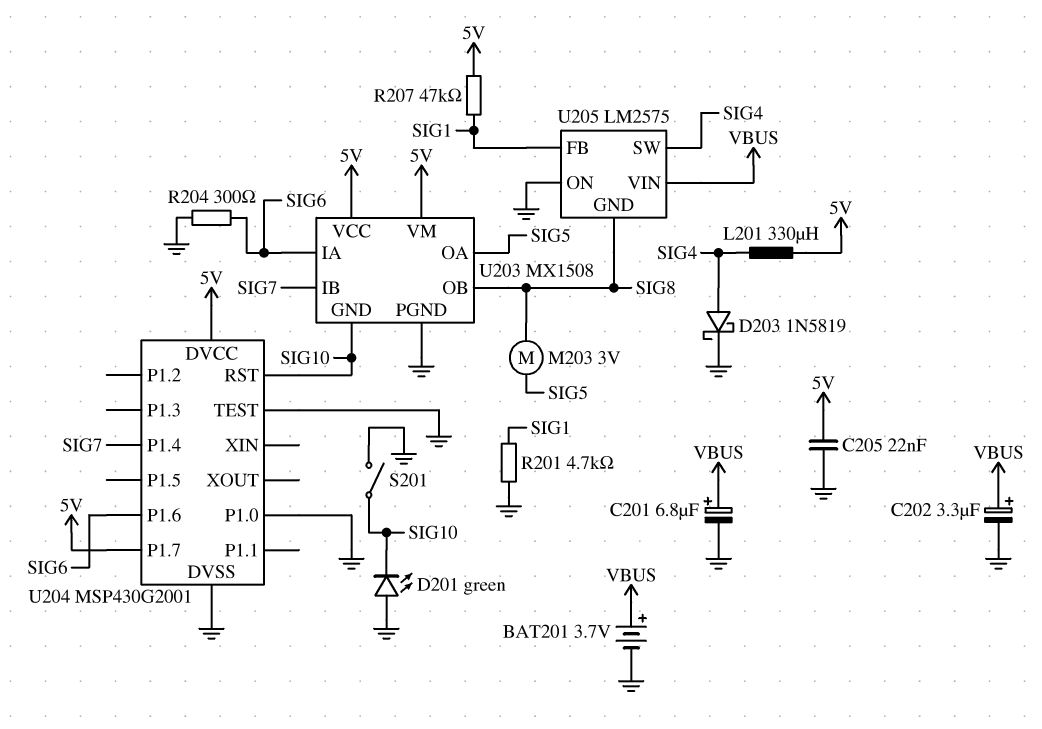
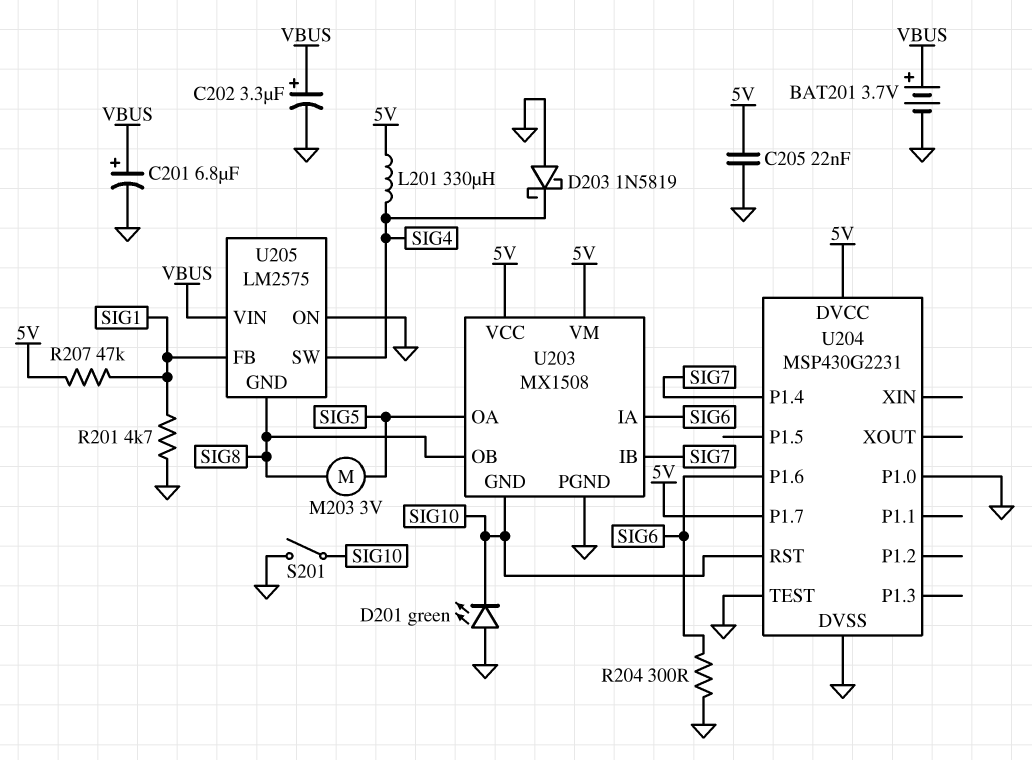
D203: schottky 1N5819 (A SIG4, K GND) -> schottky 1N5819 (A GND, K SIG4)
U204: MSP430G2001 -> MSP430G2231

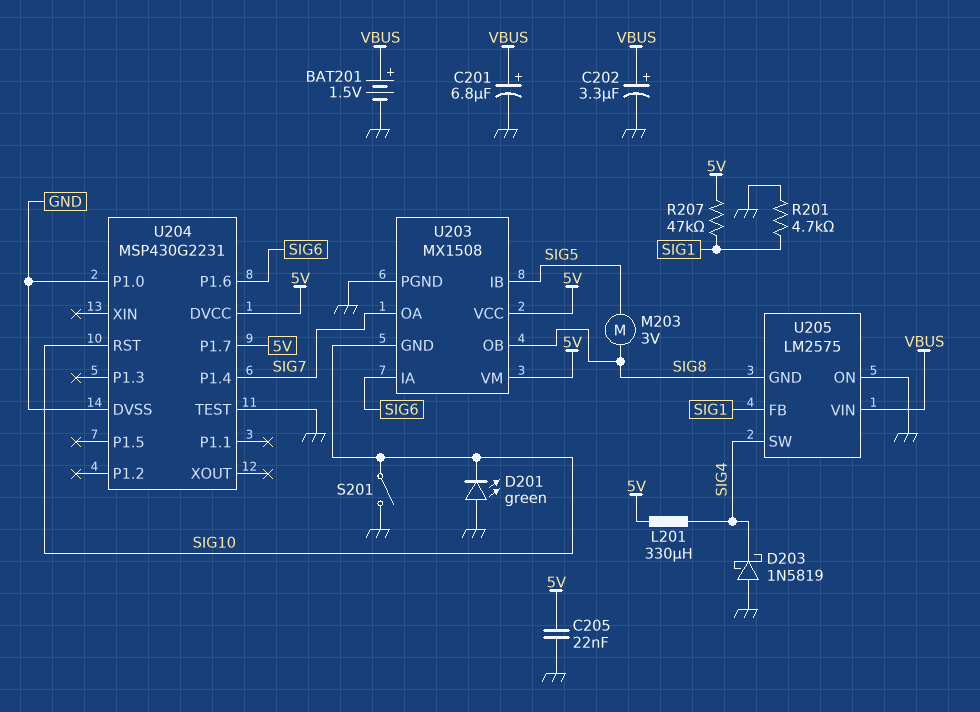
BAT201: 3.7V (plus VBUS, minus GND) -> 1.5V (plus VBUS, minus GND)
R204: 300 (GND, SIG6) -> none
U203 pin IB: SIG7 -> SIG5
U203 pin OA: SIG5 -> SIG7

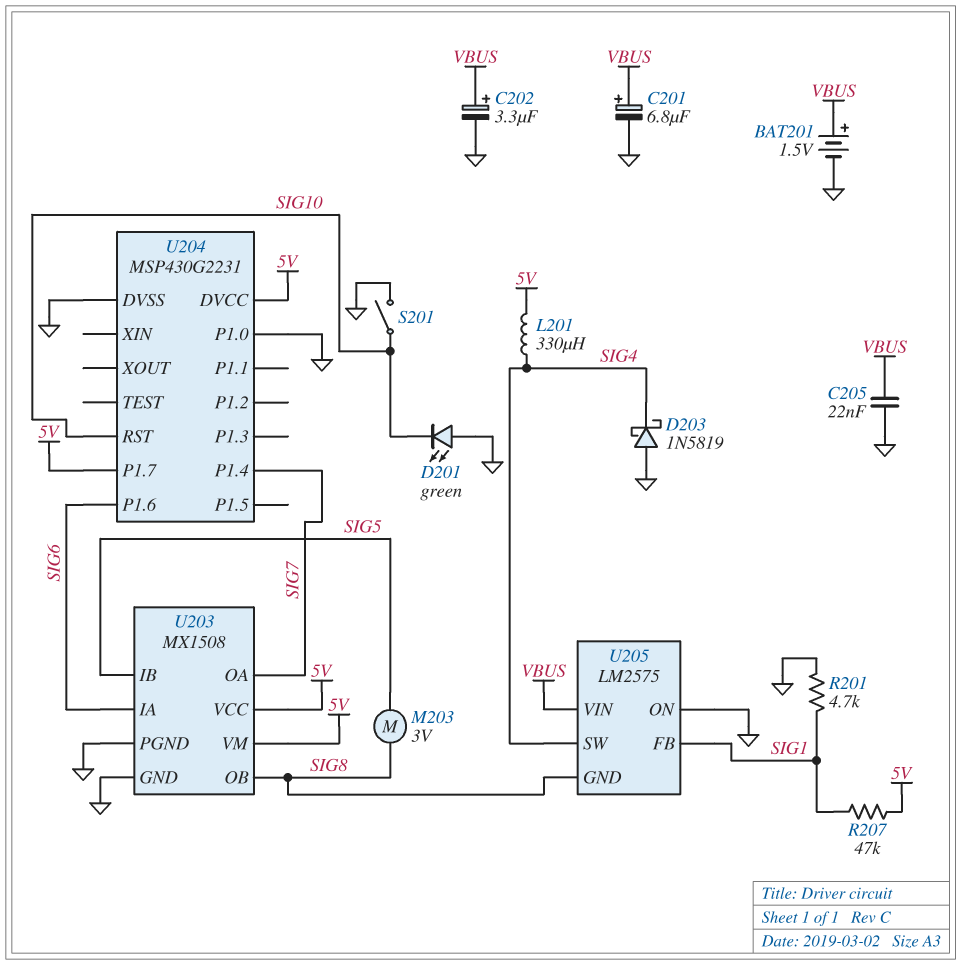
C205: 22nF (5V, GND) -> 22nF (GND, VBUS)
U203 pin GND: SIG10 -> GND
U204 pin TEST: GND -> none

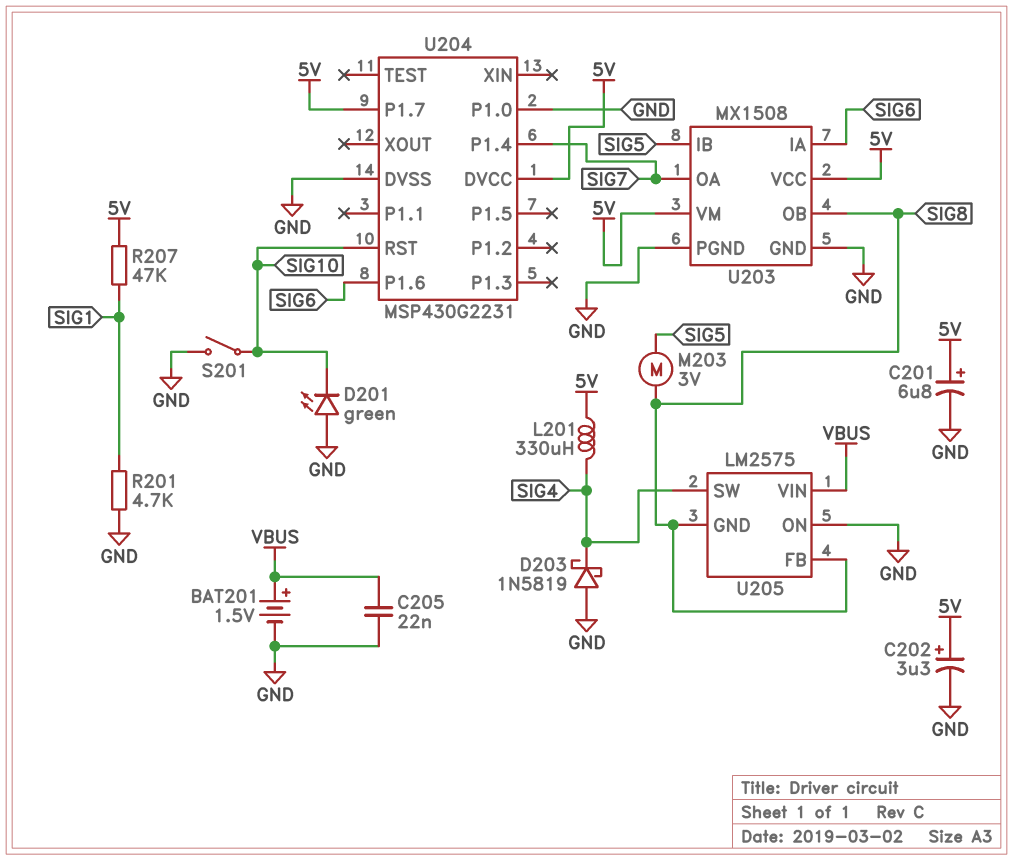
C201: 6.8uF (plus VBUS, minus GND) -> 6.8uF (plus 5V, minus GND)
C202: 3.3uF (plus VBUS, minus GND) -> 3.3uF (plus 5V, minus GND)
U205 pin FB: SIG1 -> SIG8

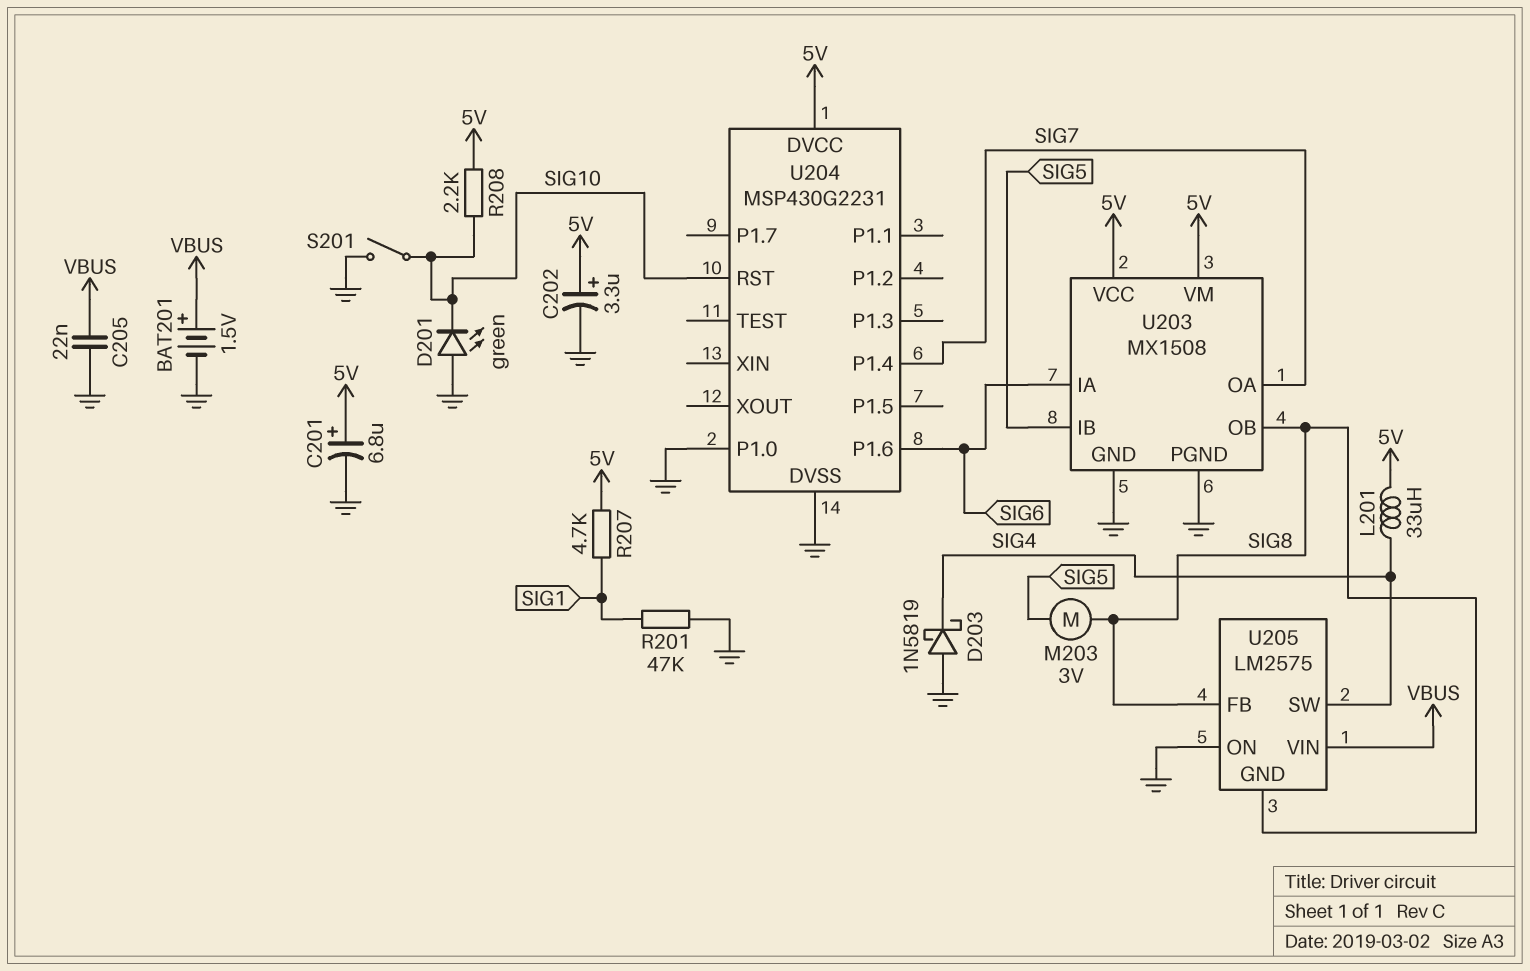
L201: 330uH (5V, SIG4) -> 33uH (5V, SIG4)
R201: 4.7k (GND, SIG1) -> 47k (GND, SIG1)
R207: 47k (5V, SIG1) -> 4.7k (5V, SIG1)
R208: none -> 2.2k (5V, SIG10)
U204 pin P1.7: 5V -> none

